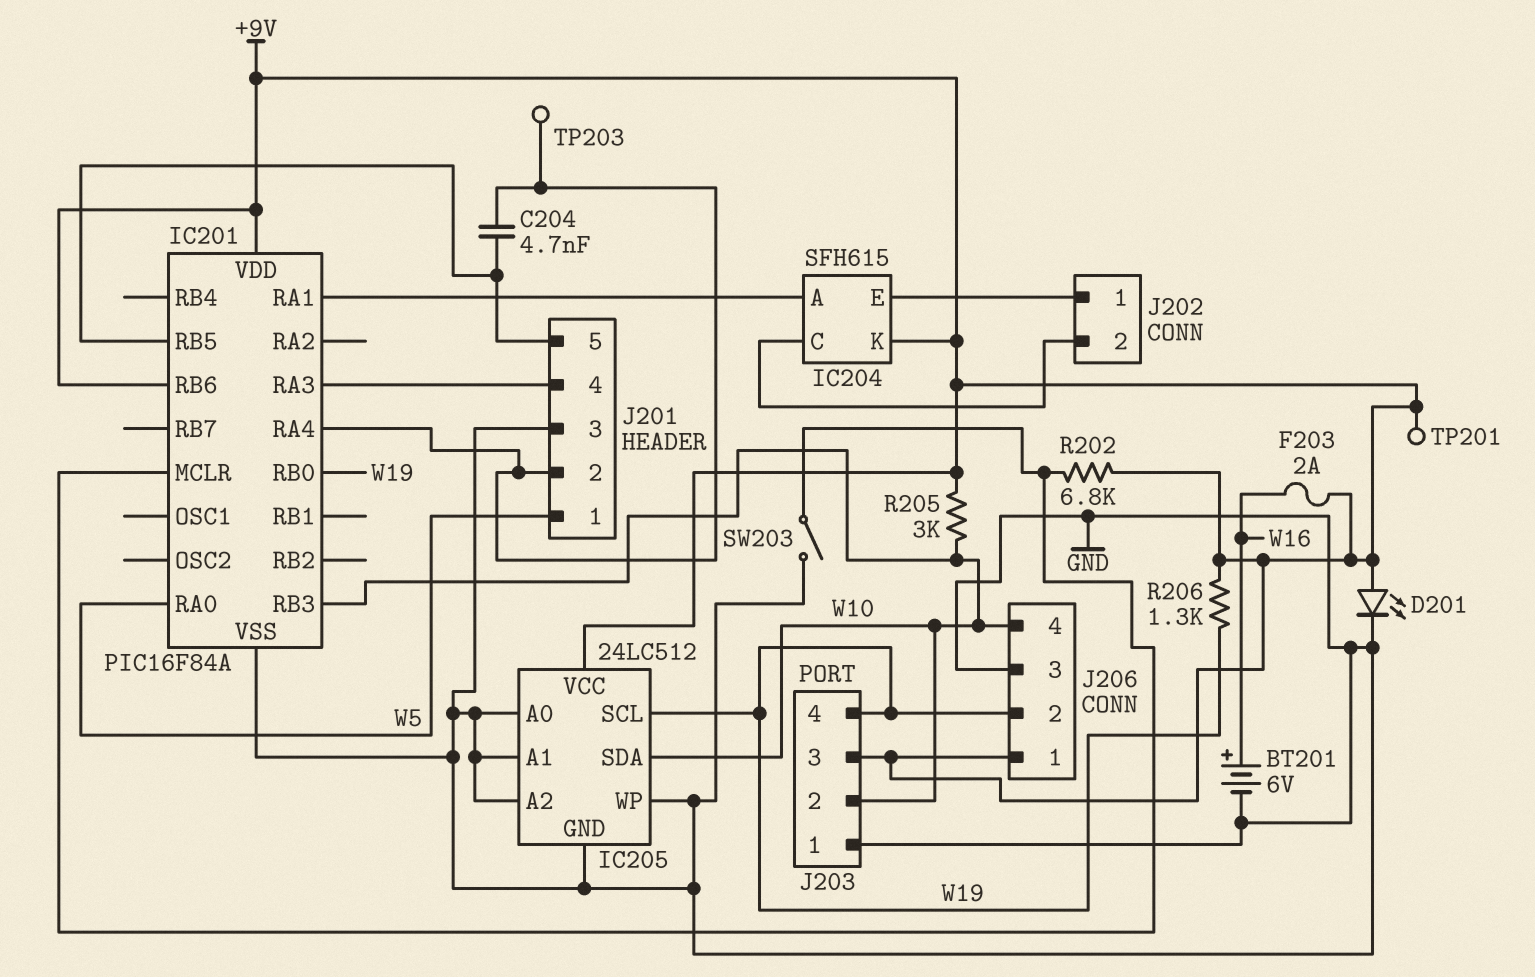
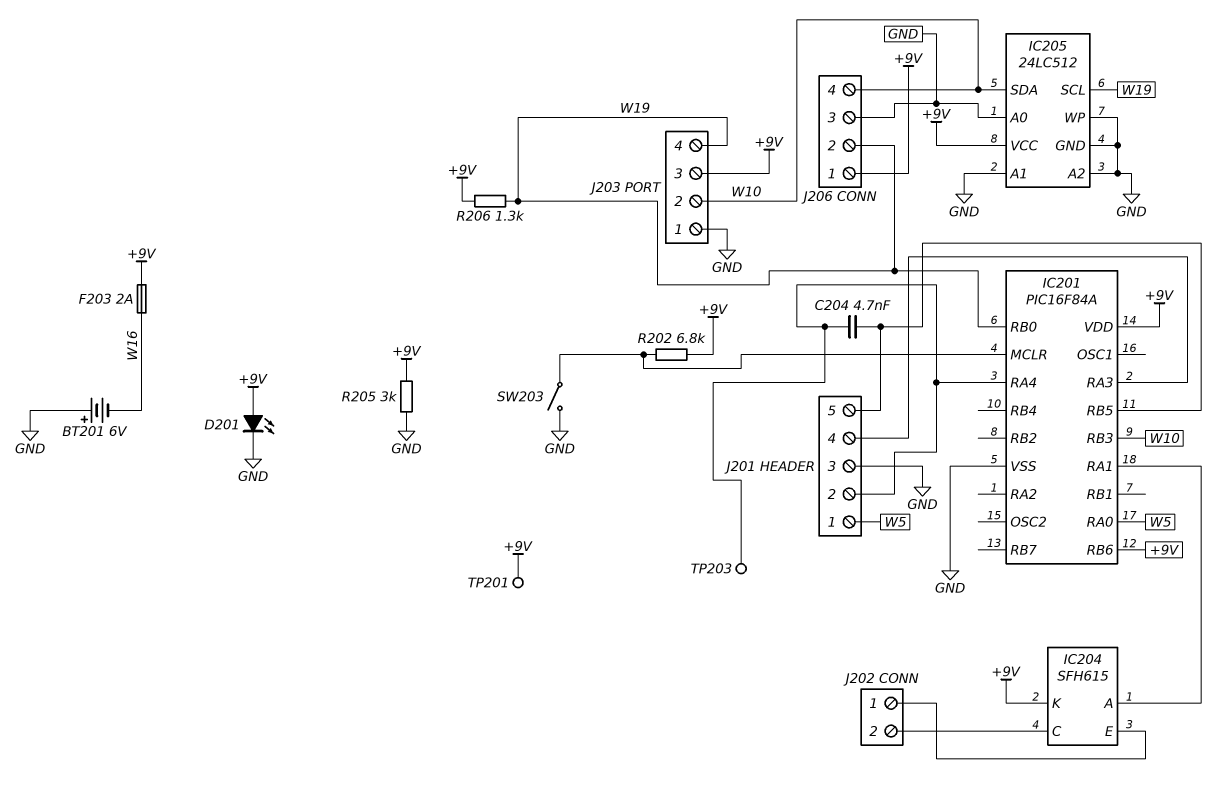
BT201: 6V (plus W16, minus GND) -> 6V (plus GND, minus W16)
R205: 3k (+9V, W10) -> 3k (+9V, GND)

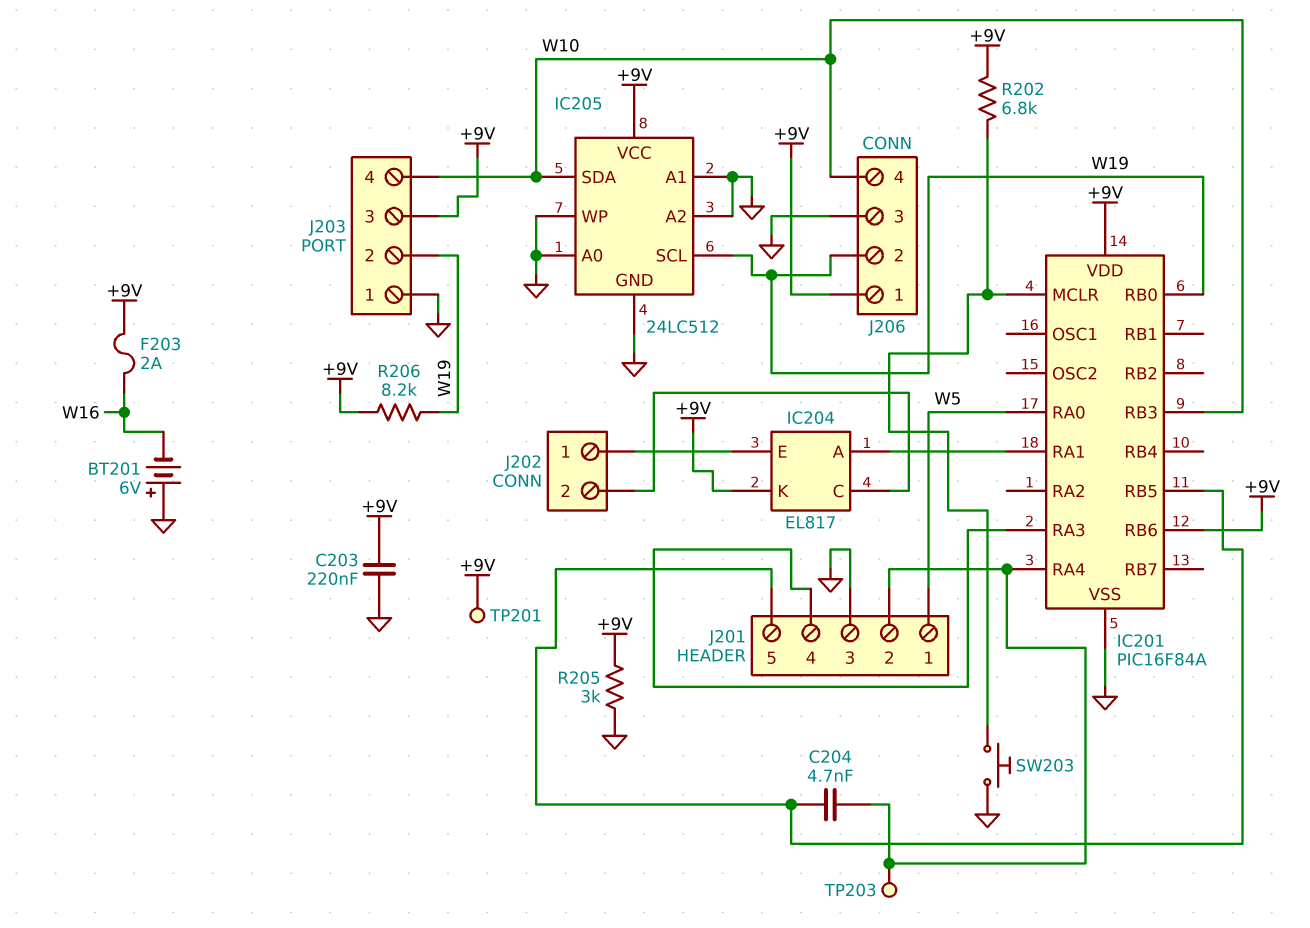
C203: none -> 220nF (+9V, GND)
D201: LED (A +9V, K GND) -> none
IC204: SFH615 -> EL817
J203 pin 2: W10 -> W19
J203 pin 4: W19 -> W10
R206: 1.3k (+9V, W19) -> 8.2k (+9V, W19)
SW203: switch (GND, IC201/MCLR) -> button (GND, IC201/MCLR)

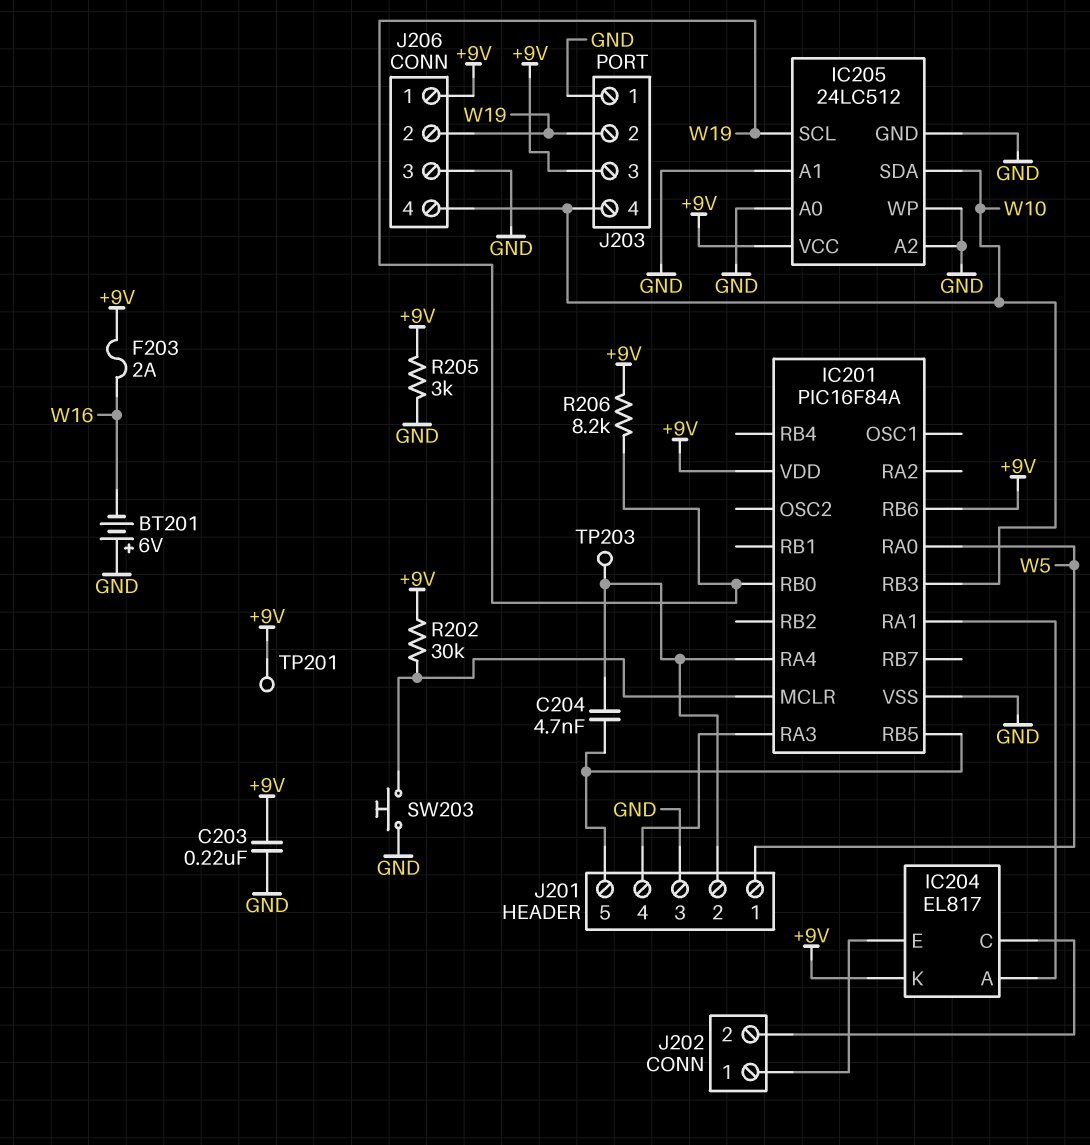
R202: 6.8k (+9V, IC201/MCLR) -> 30k (+9V, IC201/MCLR)

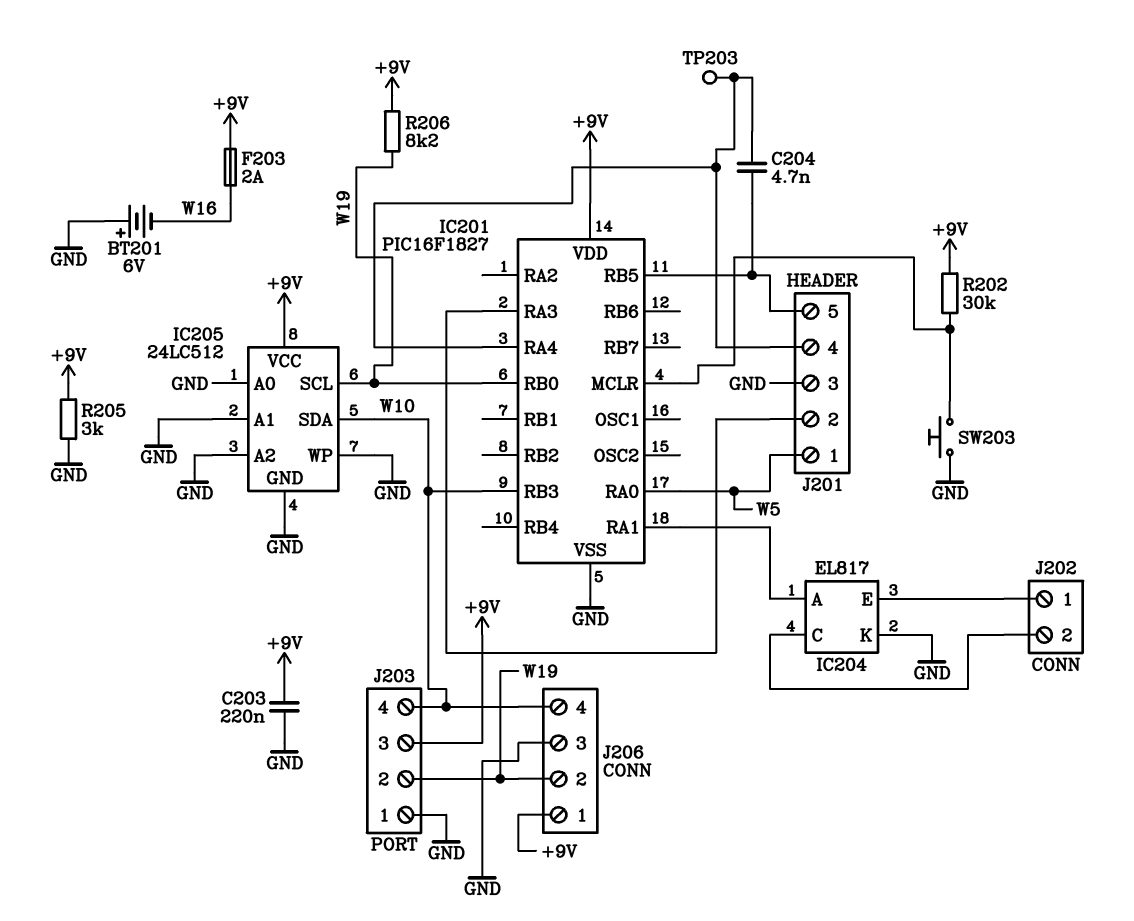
IC201: PIC16F84A -> PIC16F1827
IC201 pin RB6: +9V -> none
IC204 pin K: +9V -> GND
J201 pin 2: IC201/RA4 -> IC201/RA3
J201 pin 4: IC201/RA3 -> IC201/RA4
TP201: test point (+9V) -> none

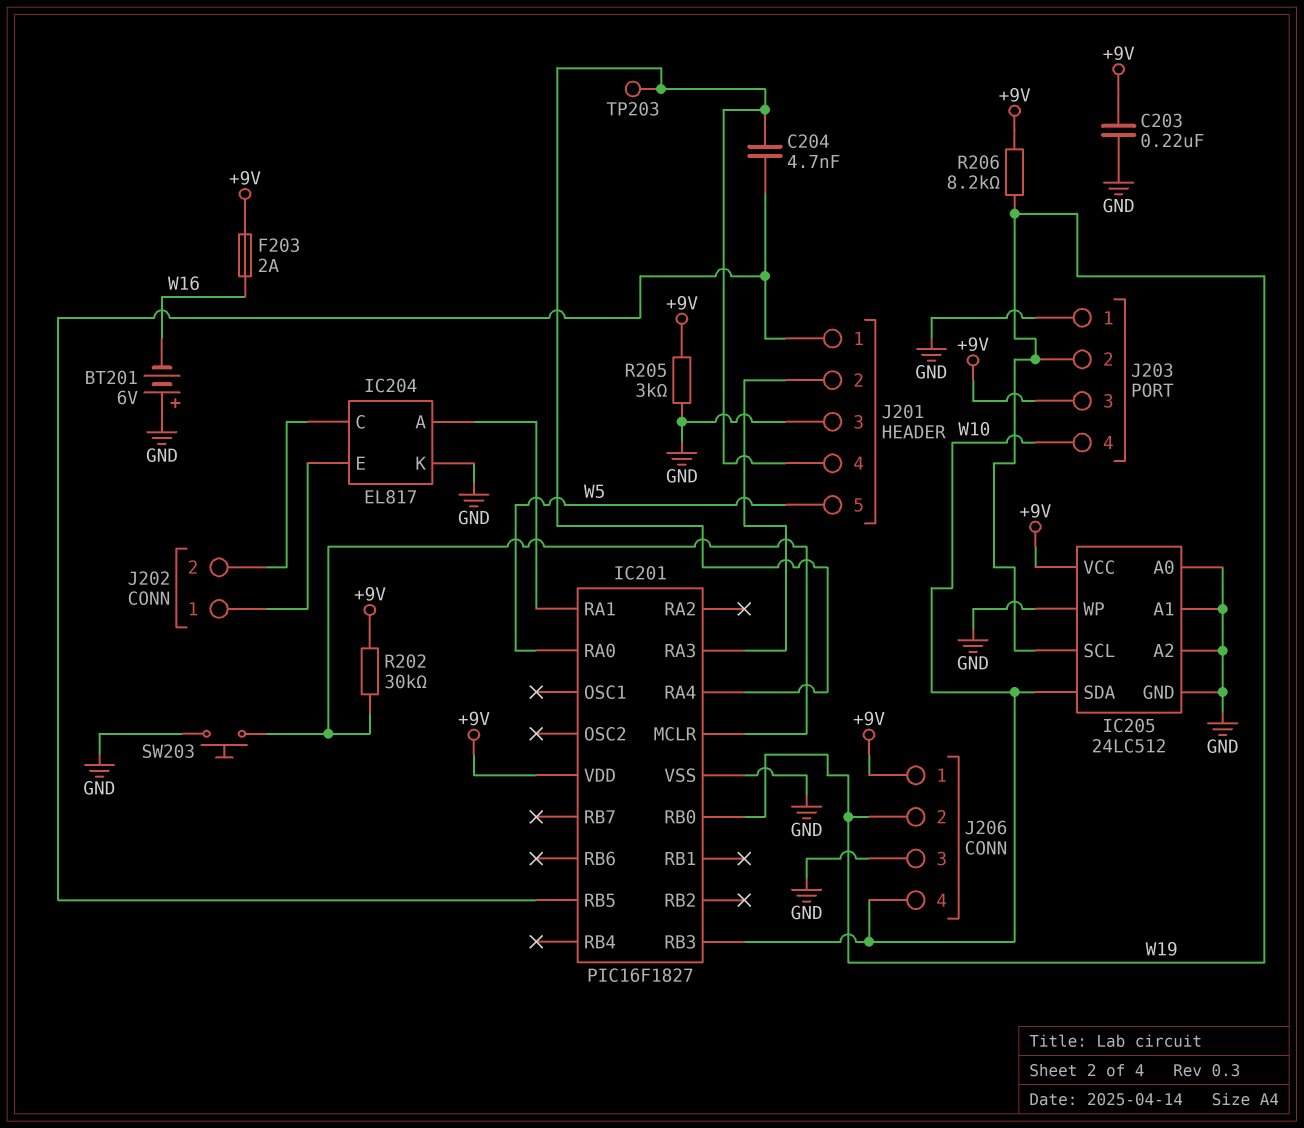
J201 pin 1: W5 -> IC201/RB5
J201 pin 5: IC201/RB5 -> W5

